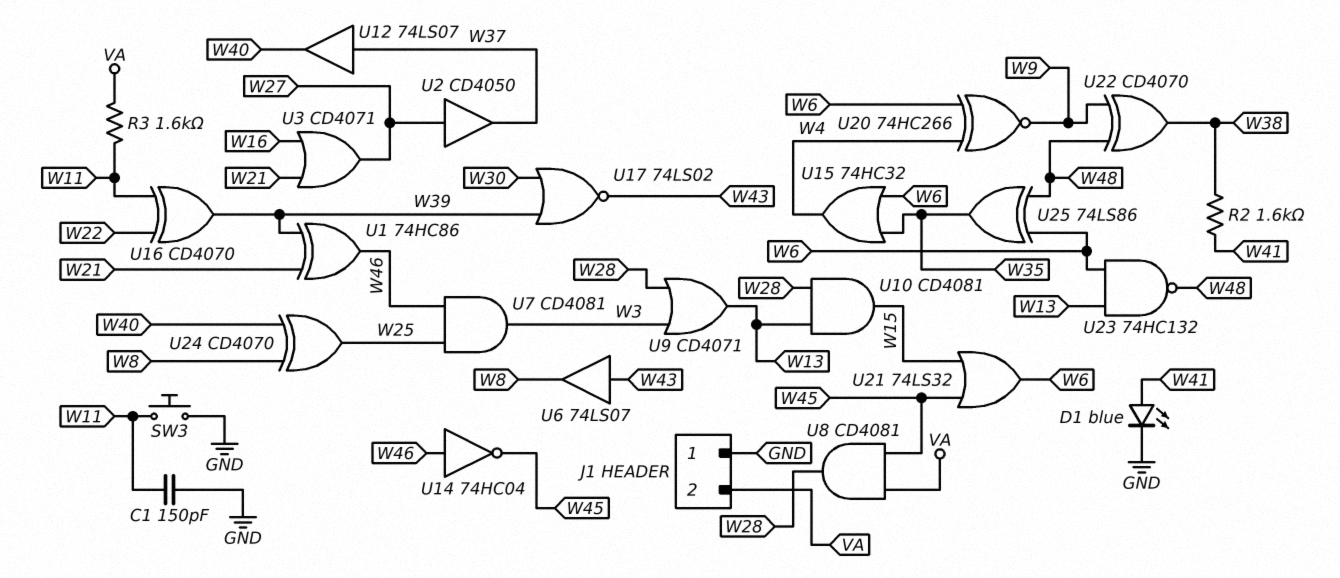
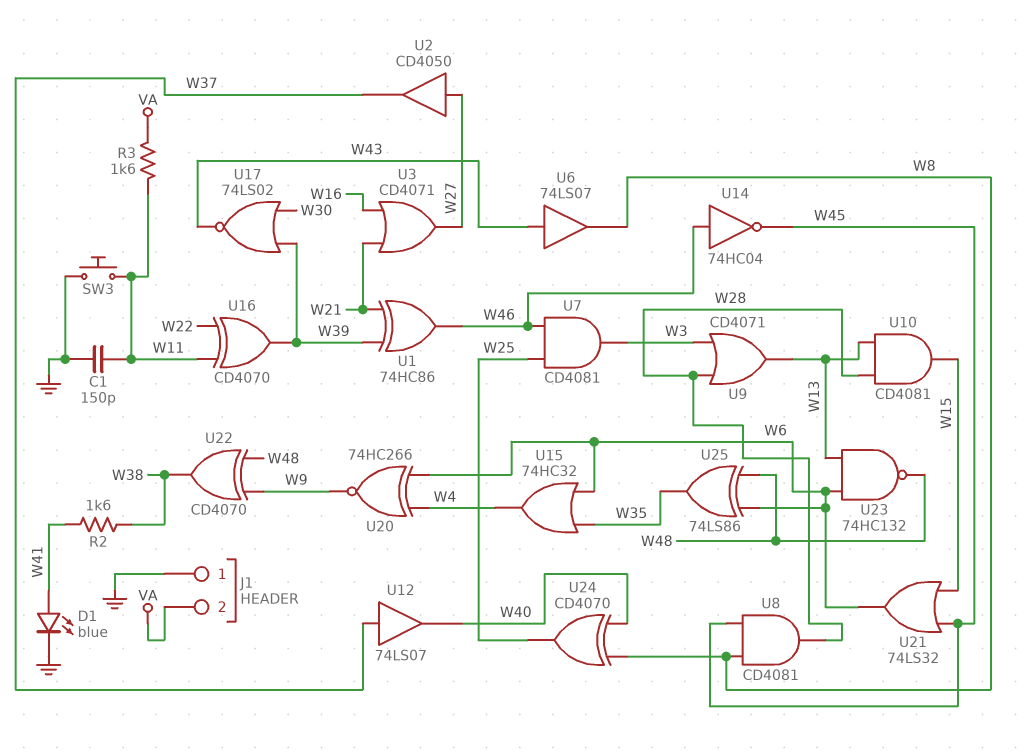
U8: AND CD4081 (in VA, in W45, out W28) -> AND CD4081 (in W8, in W45, out W28)

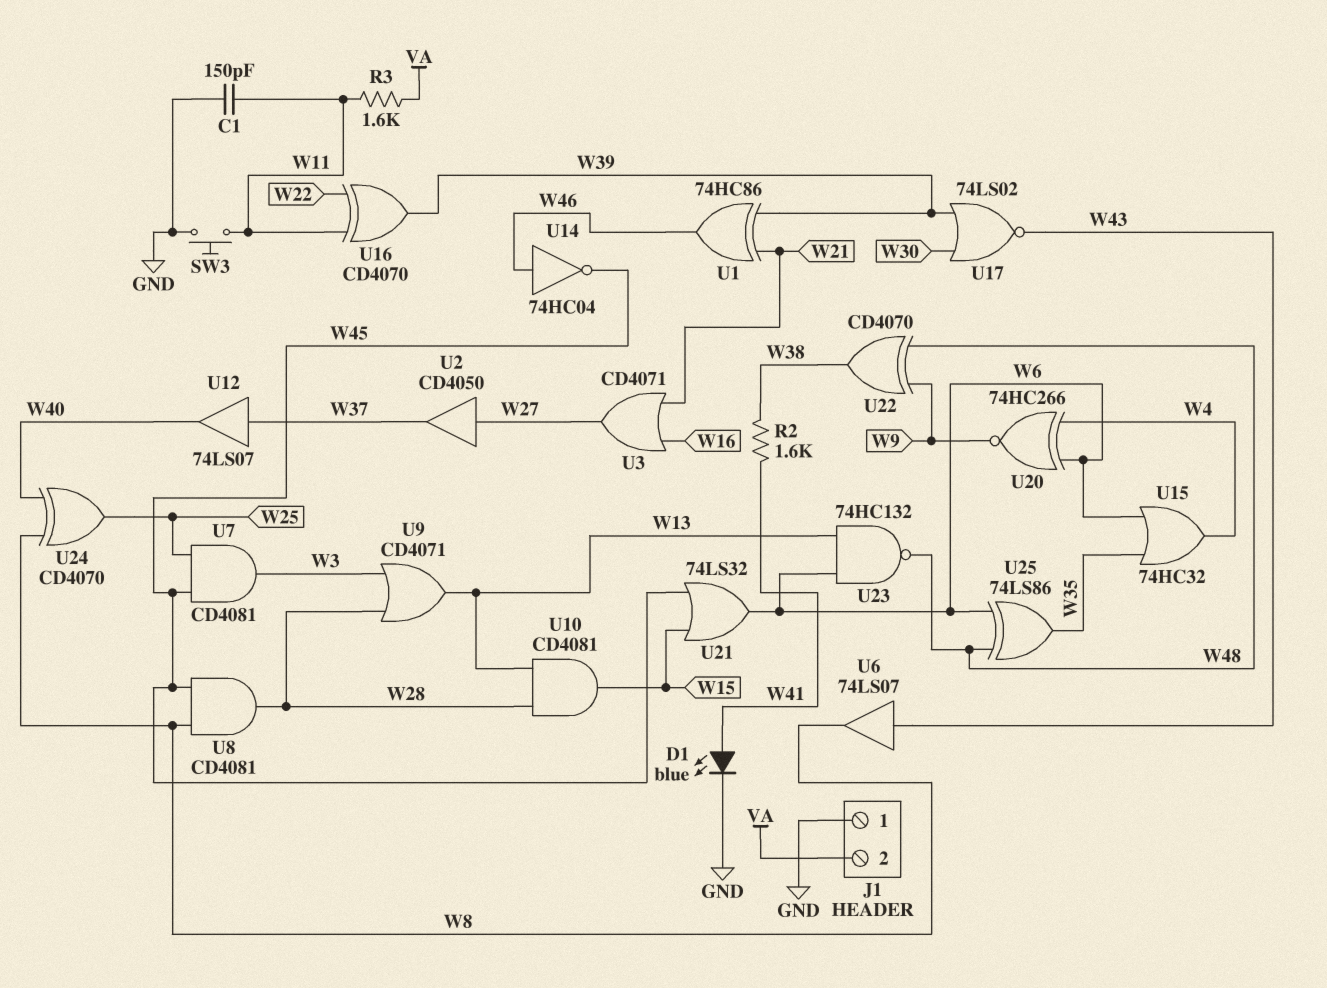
U7: AND CD4081 (in W25, in W46, out W3) -> AND CD4081 (in W25, in W45, out W3)

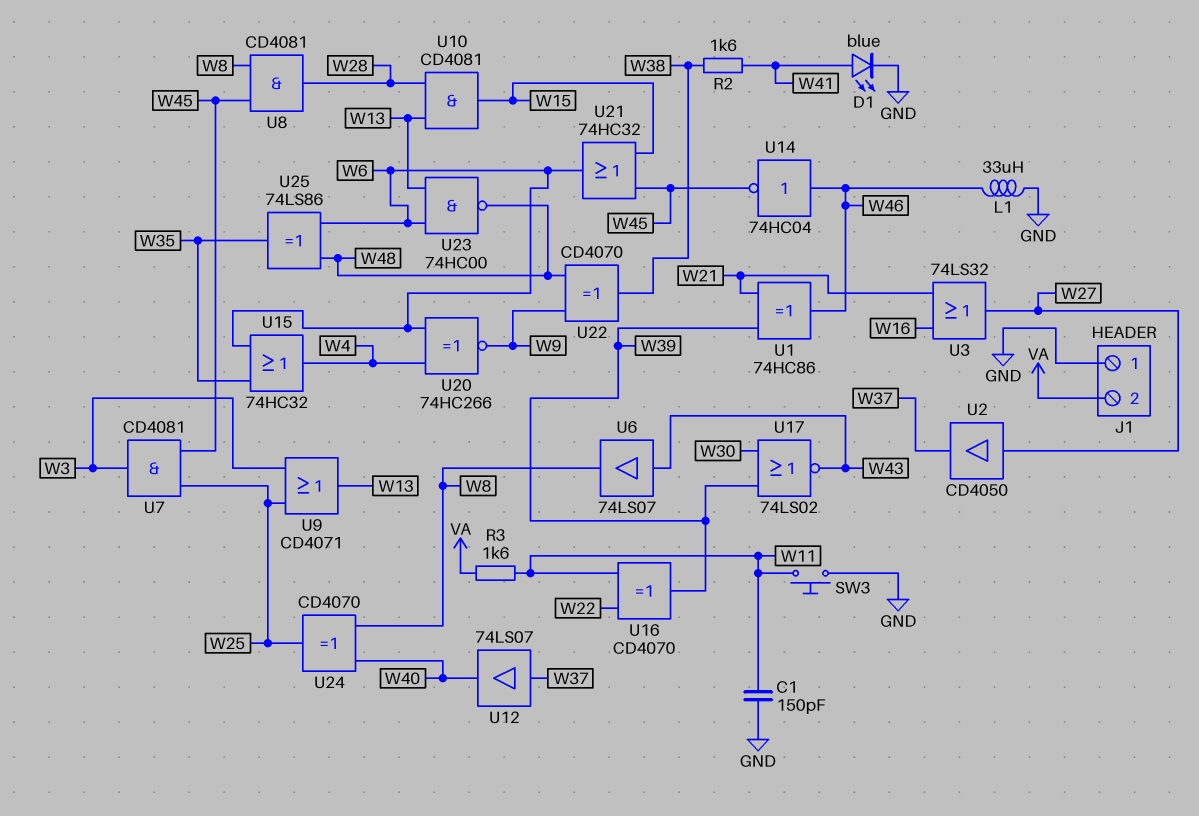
L1: none -> 33uH (GND, W46)
U3: OR CD4071 (in W16, in W21, out W27) -> OR 74LS32 (in W16, in W21, out W27)
U9: OR CD4071 (in W3, in W28, out W13) -> OR CD4071 (in W3, in W25, out W13)
U21: OR 74LS32 (in W15, in W45, out W6) -> OR 74HC32 (in W15, in W45, out W6)
U23: NAND 74HC132 (in W6, in W13, out W48) -> NAND 74HC00 (in W6, in W13, out W48)

